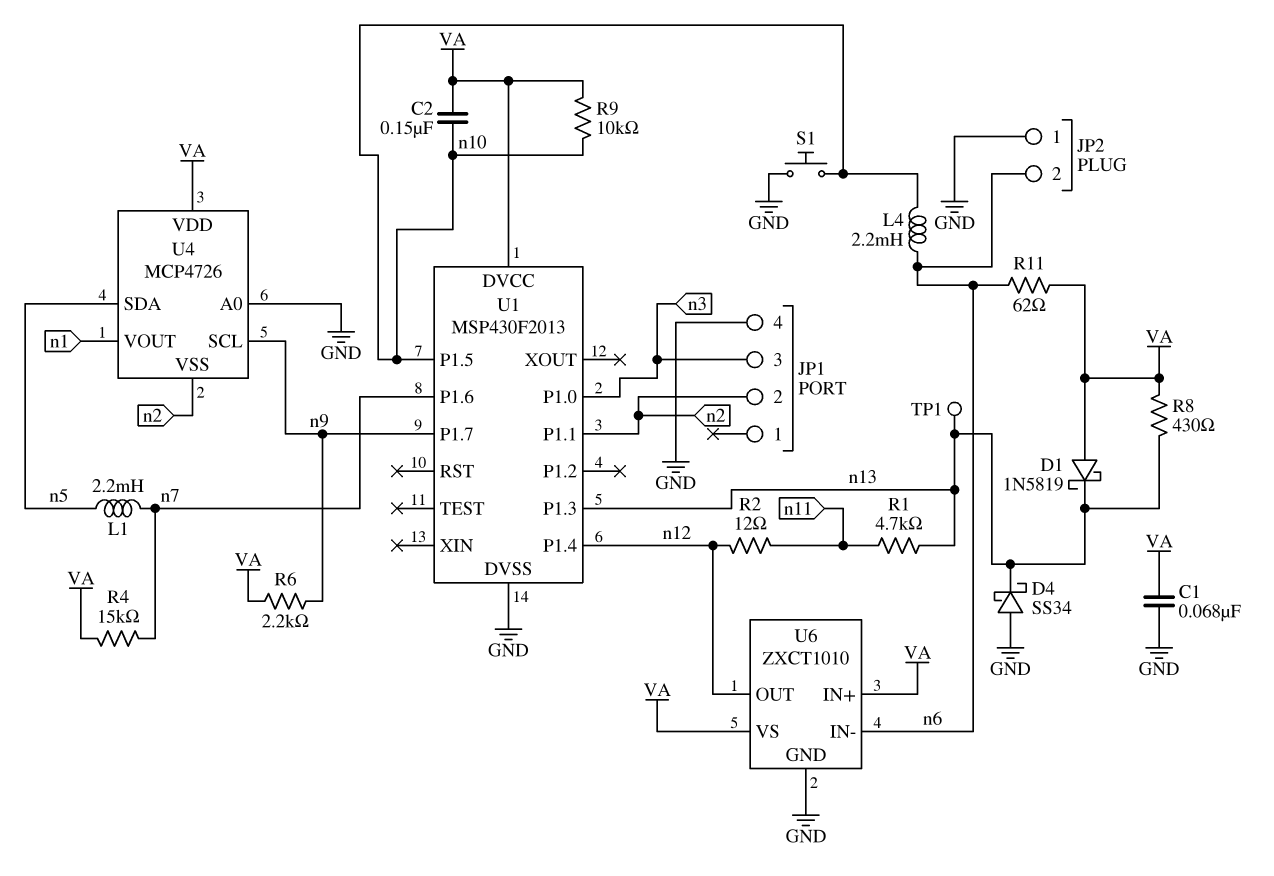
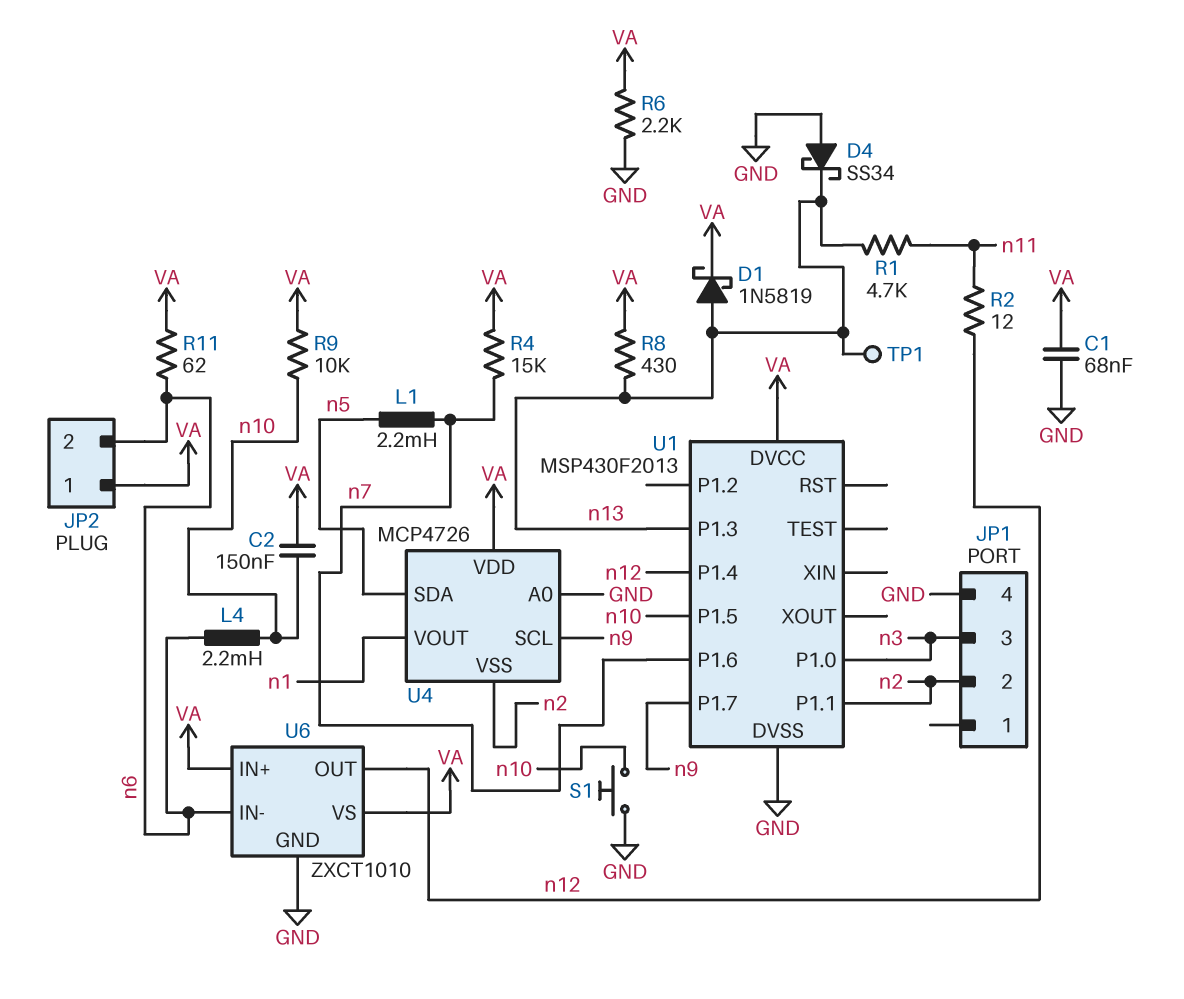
D1: schottky 1N5819 (A VA, K n13) -> schottky 1N5819 (A n13, K VA)
JP2 pin 1: GND -> VA
R6: 2.2k (VA, n9) -> 2.2k (GND, VA)

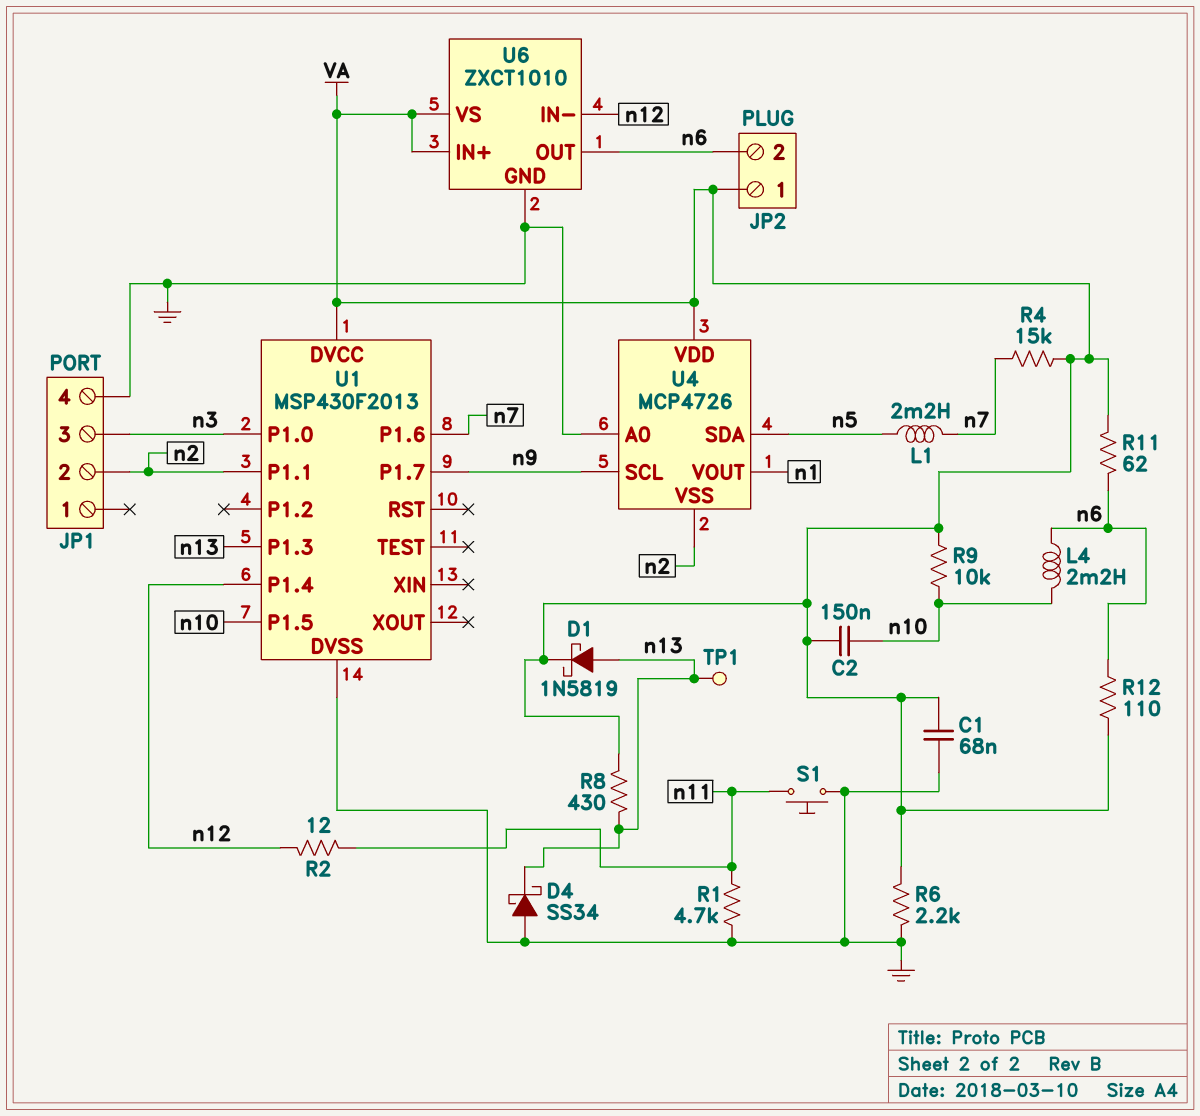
R1: 4.7k (n11, n13) -> 4.7k (GND, n11)
R12: none -> 110 (VA, n6)
S1: button (GND, n10) -> button (GND, n11)
U6 pin IN-: n6 -> n12
U6 pin OUT: n12 -> n6

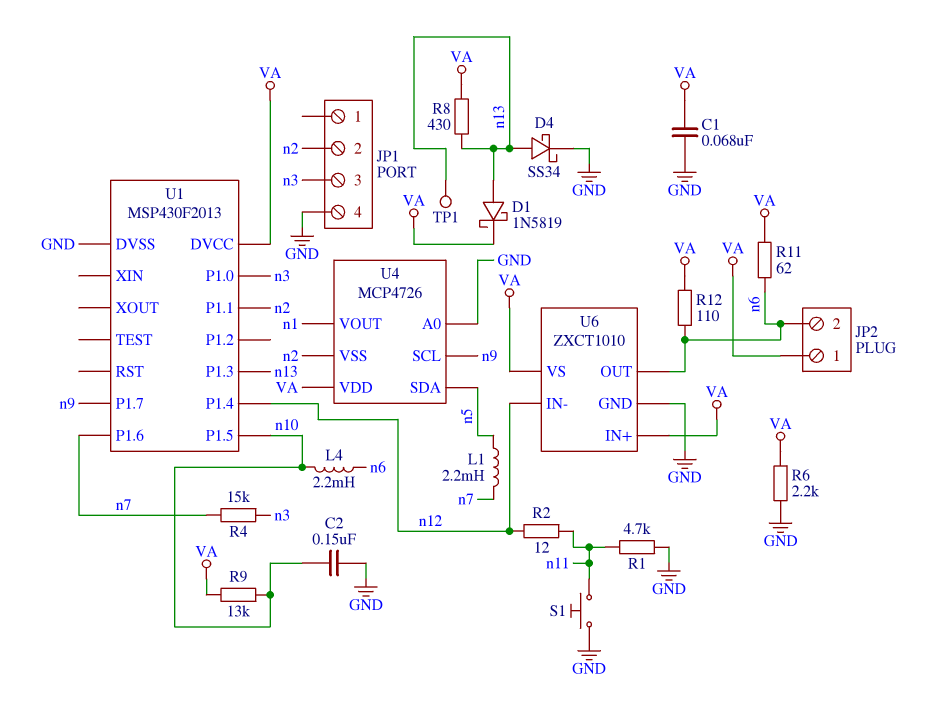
C2: 150nF (VA, n10) -> 150nF (GND, n10)
D4: schottky SS34 (A GND, K n13) -> schottky SS34 (A n13, K GND)
R4: 15k (VA, n7) -> 15k (n3, n7)
R9: 10k (VA, n10) -> 13k (VA, n10)

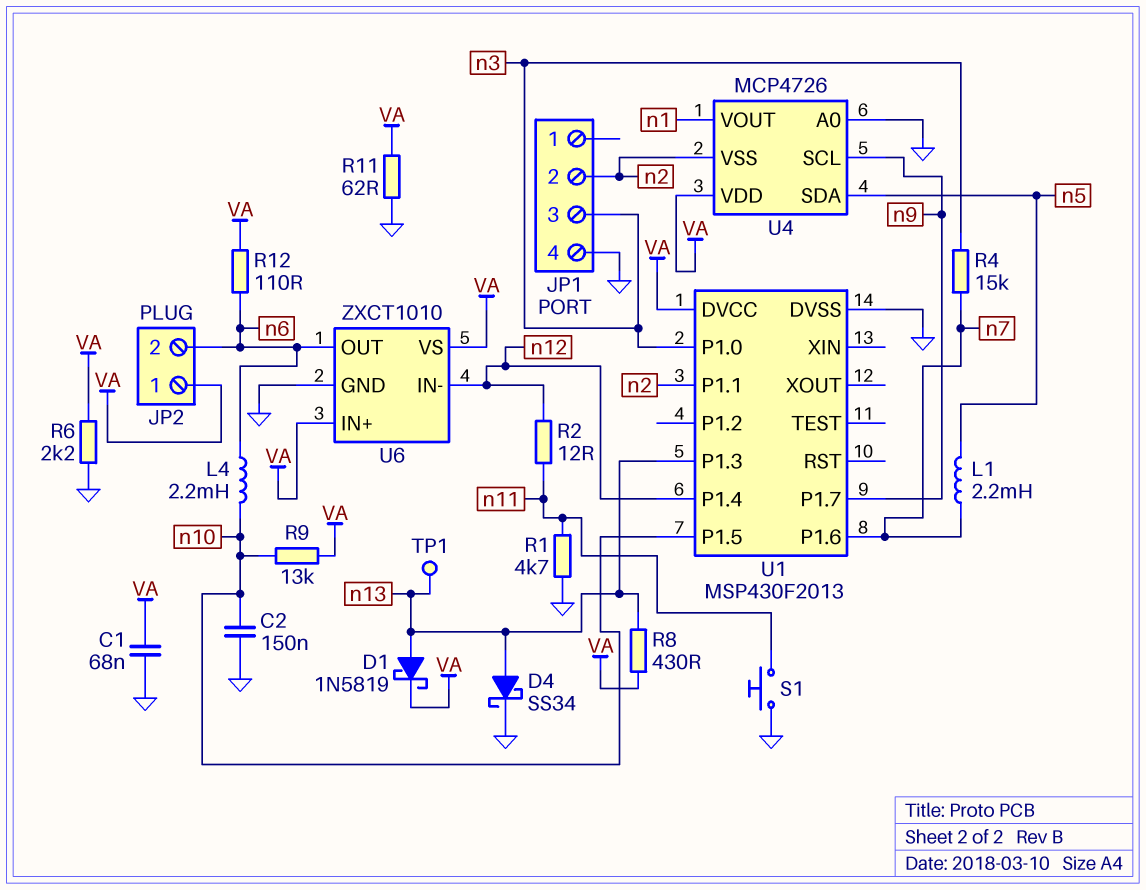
R11: 62 (VA, n6) -> 62 (GND, VA)

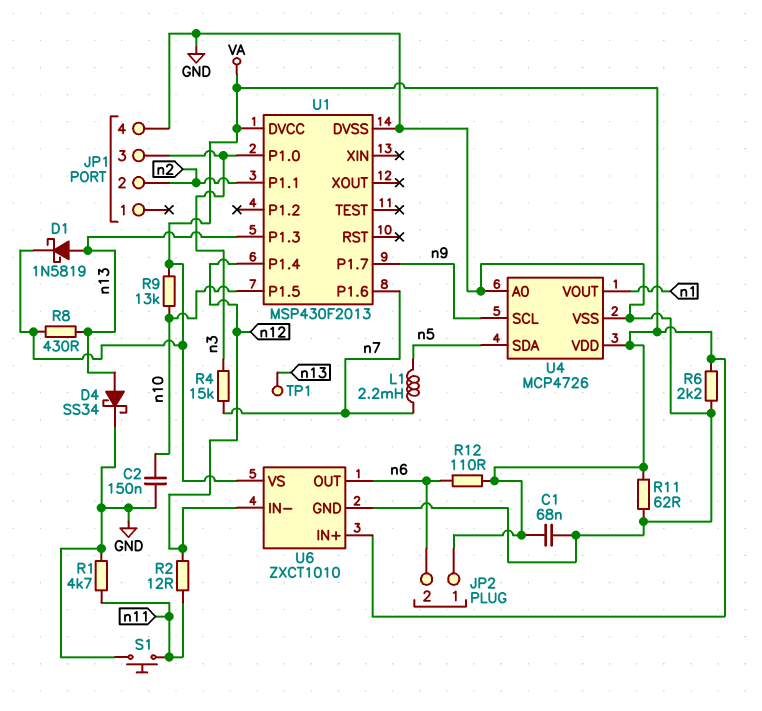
L4: 2.2mH (n6, n10) -> none
U4 pin VSS: n2 -> GND

